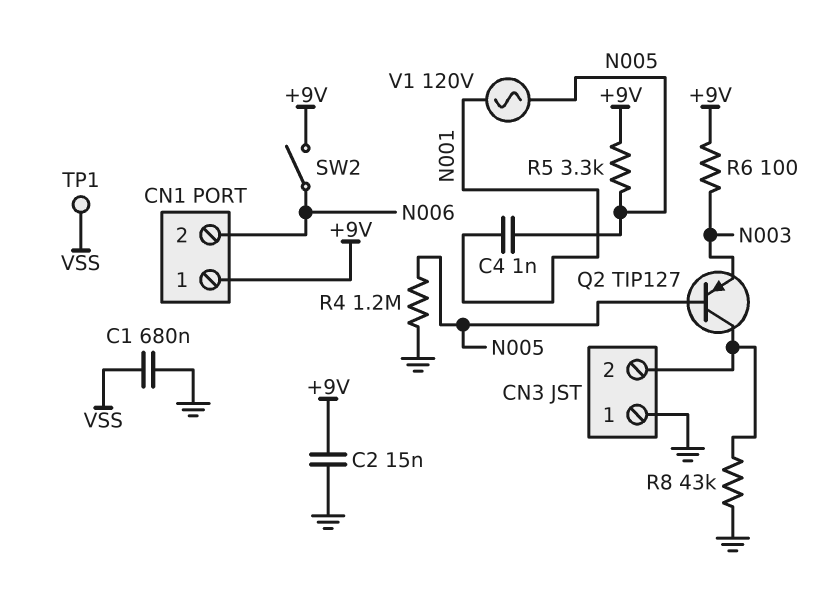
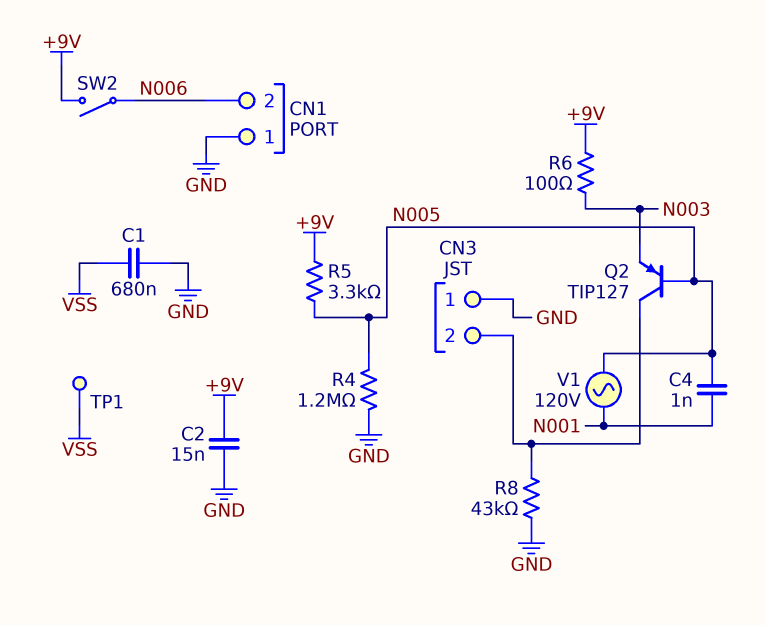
CN1 pin 1: +9V -> GND

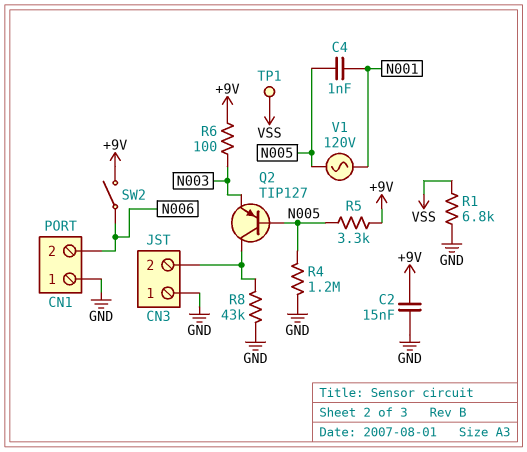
C1: 680nF (GND, VSS) -> none
R1: none -> 6.8k (GND, VSS)

